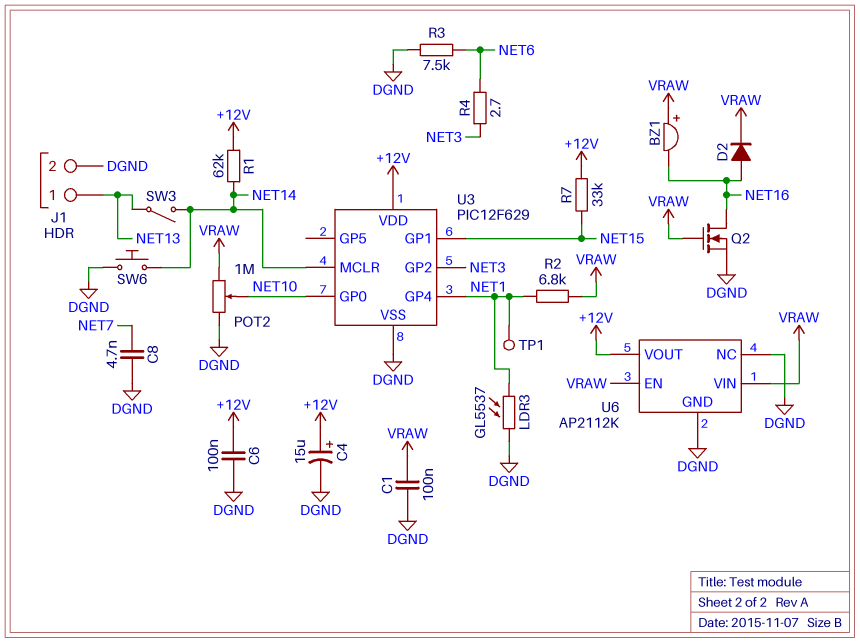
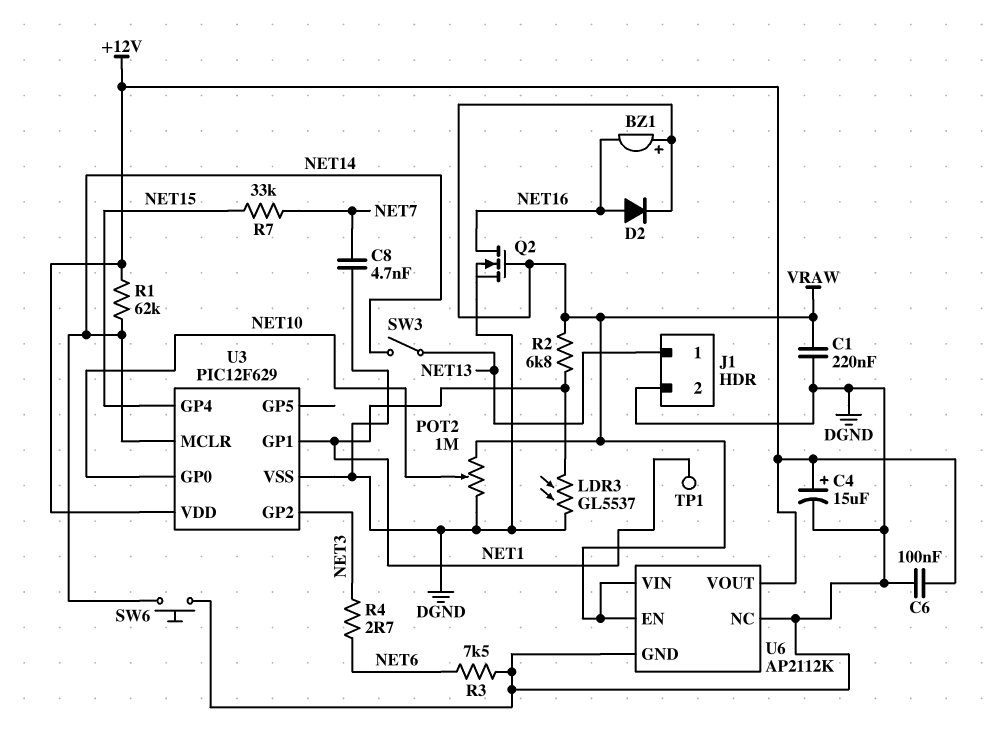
C1: 100nF (DGND, VRAW) -> 220nF (DGND, VRAW)
R7: 33k (+12V, NET15) -> 33k (NET7, NET15)
U3 pin GP1: NET15 -> NET1
U3 pin GP4: NET1 -> NET15

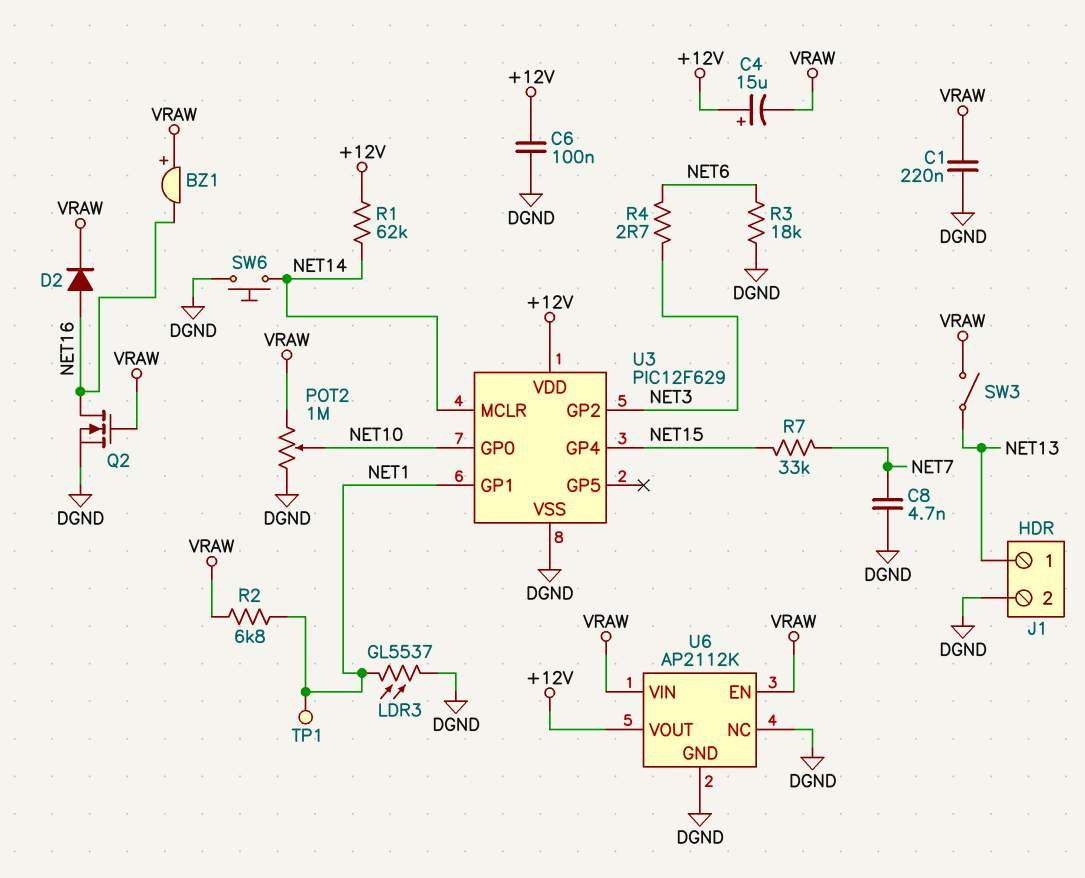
C4: 15uF (plus +12V, minus DGND) -> 15uF (plus +12V, minus VRAW)
R3: 7.5k (DGND, NET6) -> 18k (DGND, NET6)
SW3: switch (NET13, NET14) -> switch (NET13, VRAW)

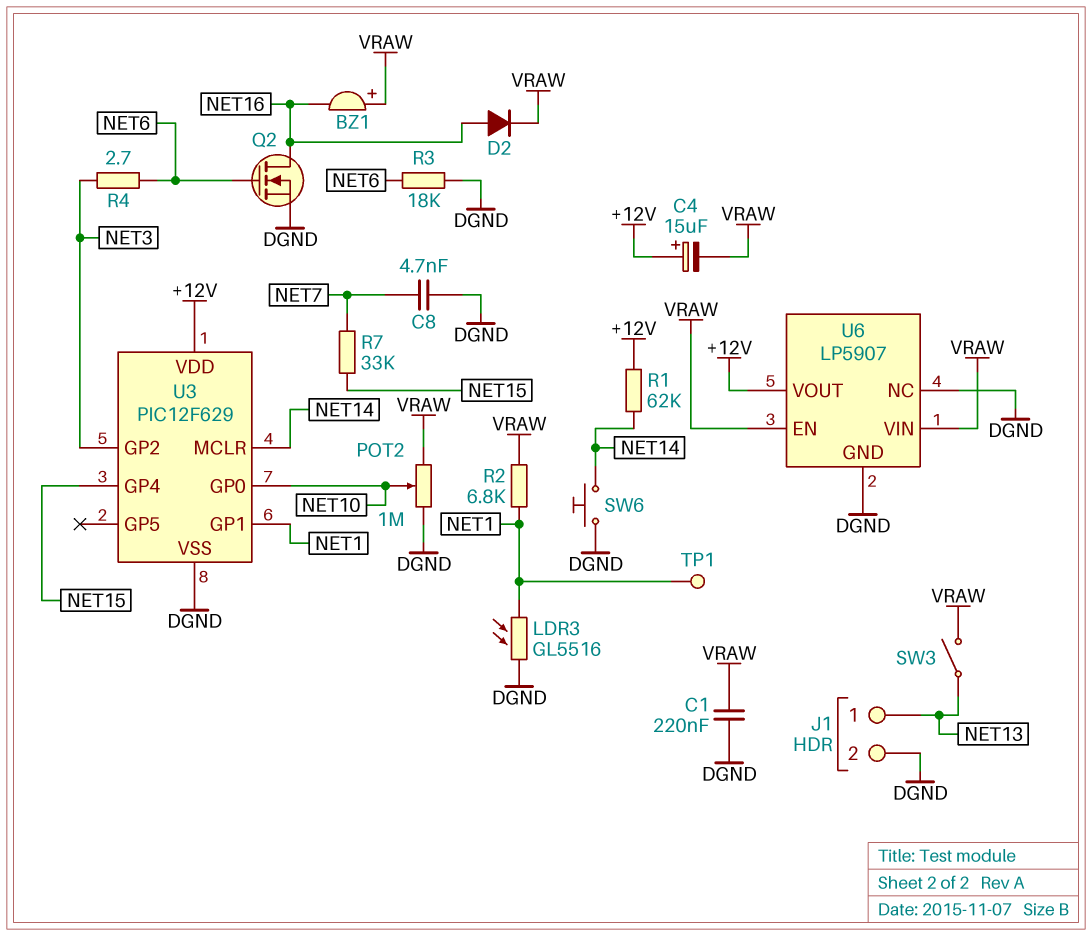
C6: 100nF (+12V, DGND) -> none
LDR3: GL5537 (DGND, NET1) -> GL5516 (DGND, NET1)
Q2: NMOS (G VRAW, D NET16, S DGND) -> NMOS (G NET6, D NET16, S DGND)
U6: AP2112K -> LP5907

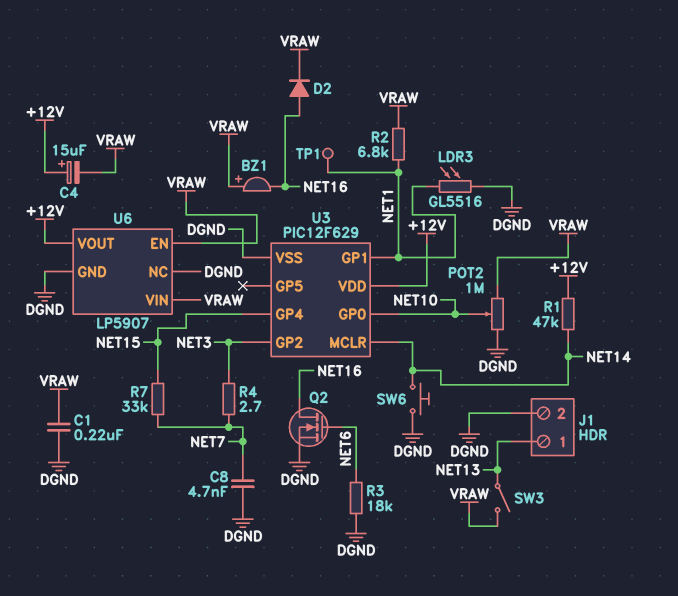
R1: 62k (+12V, NET14) -> 47k (+12V, NET14)
R4: 2.7 (NET3, NET6) -> 2.7 (NET3, NET7)

